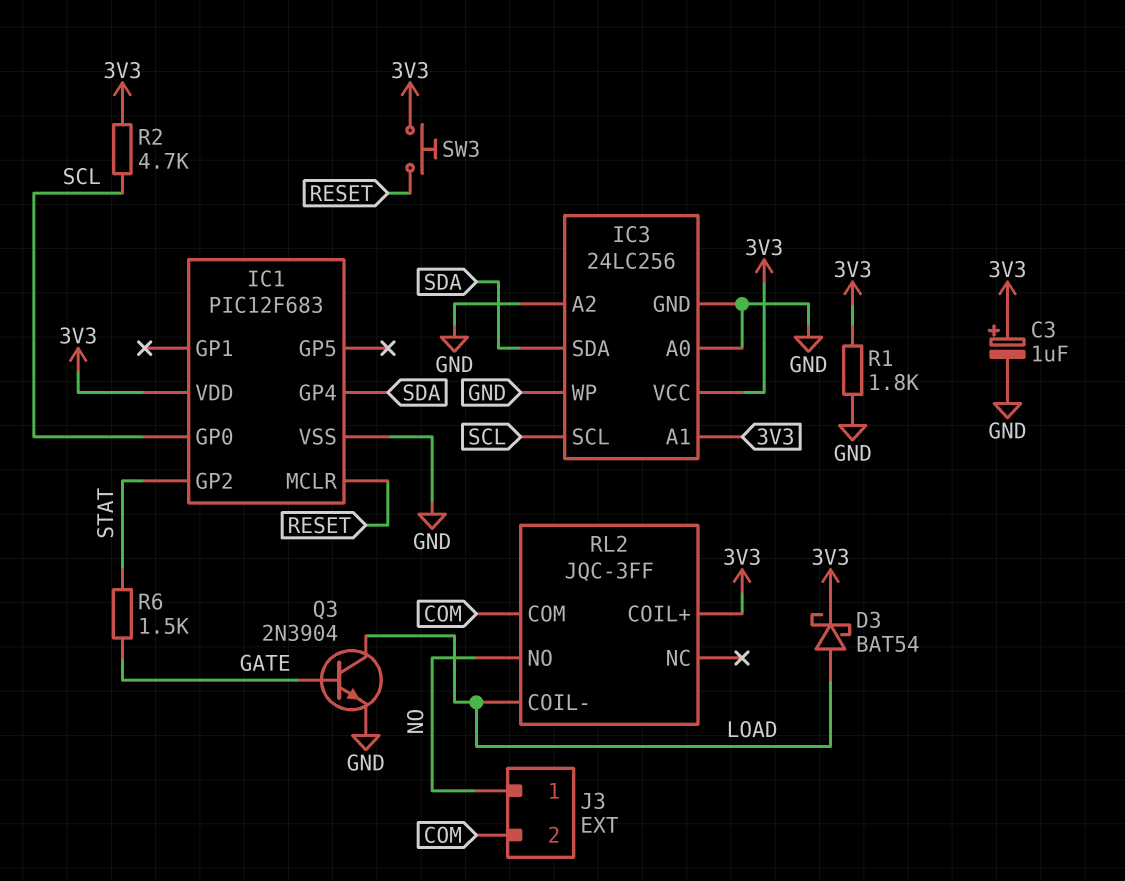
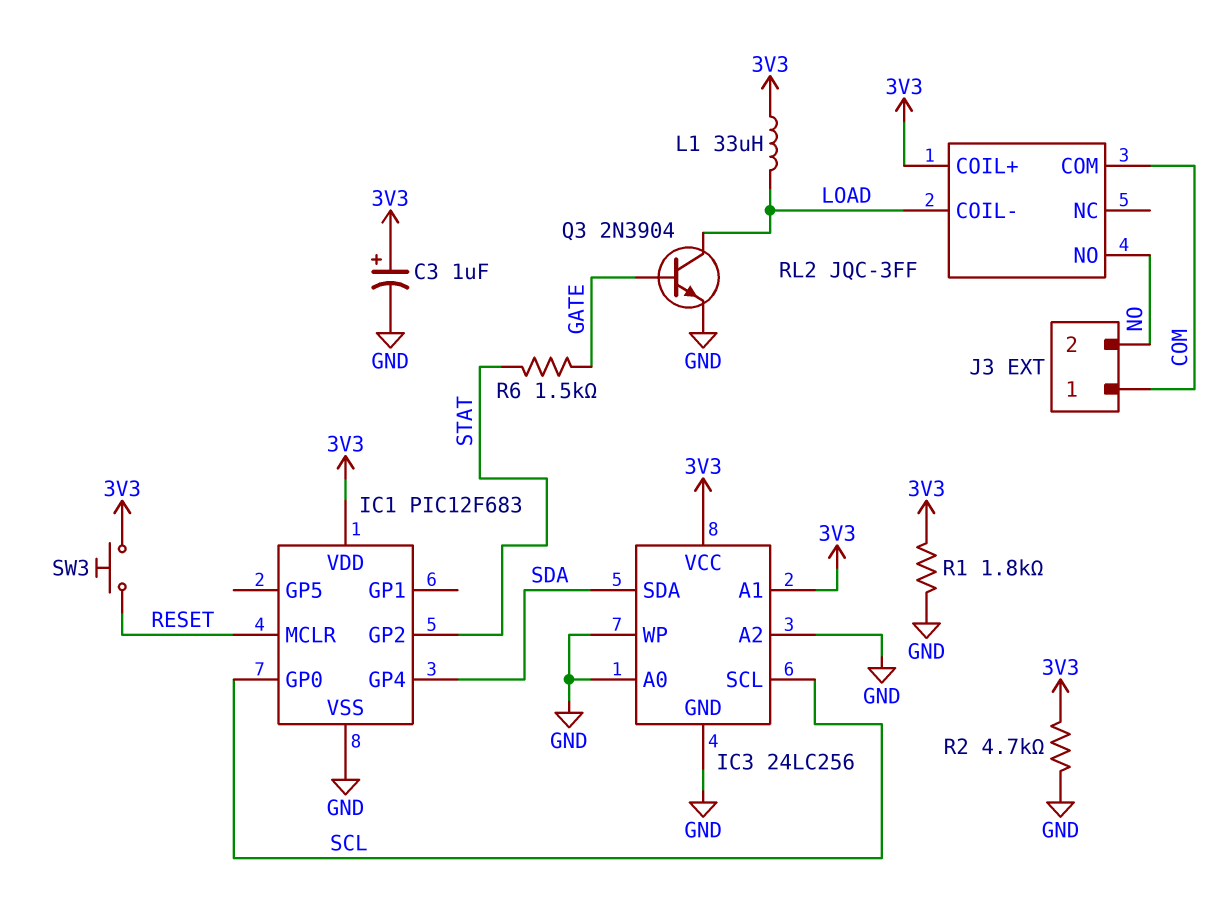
D3: schottky BAT54 (A LOAD, K 3V3) -> none
J3 pin 1: NO -> COM
J3 pin 2: COM -> NO
L1: none -> 33uH (3V3, LOAD)
R2: 4.7k (3V3, SCL) -> 4.7k (3V3, GND)

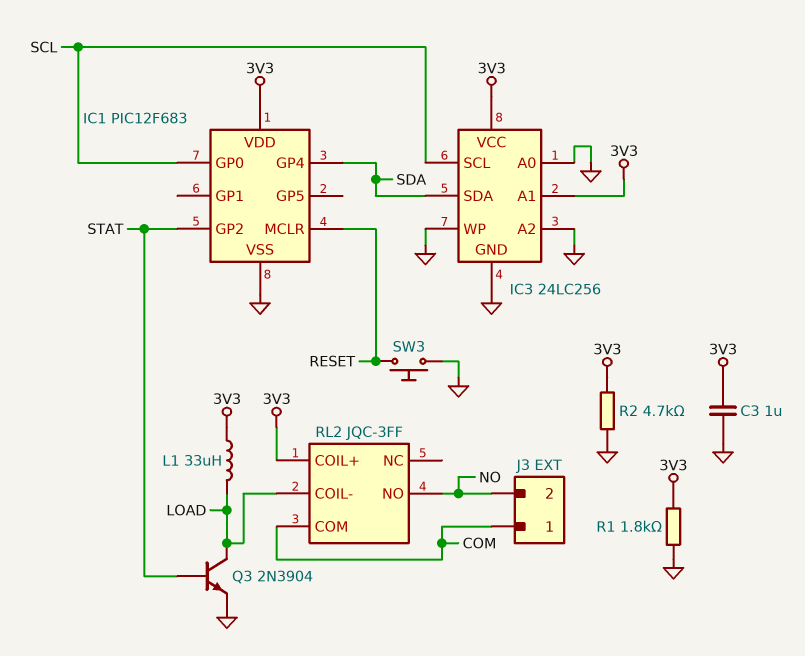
C3: 1uF (plus 3V3, minus GND) -> 1uF (3V3, GND)
Q3: NPN 2N3904 (B GATE, C LOAD, E GND) -> NPN 2N3904 (B STAT, C LOAD, E GND)
R6: 1.5k (GATE, STAT) -> none
SW3: button (3V3, RESET) -> button (GND, RESET)

